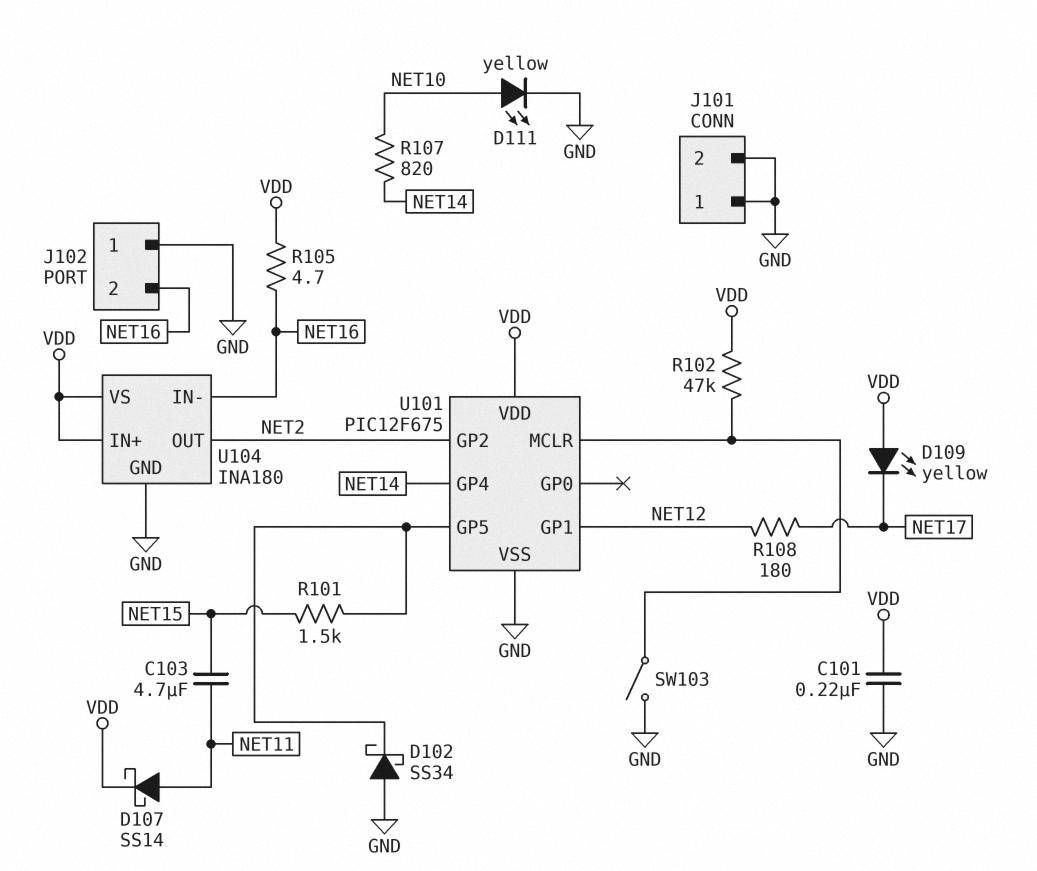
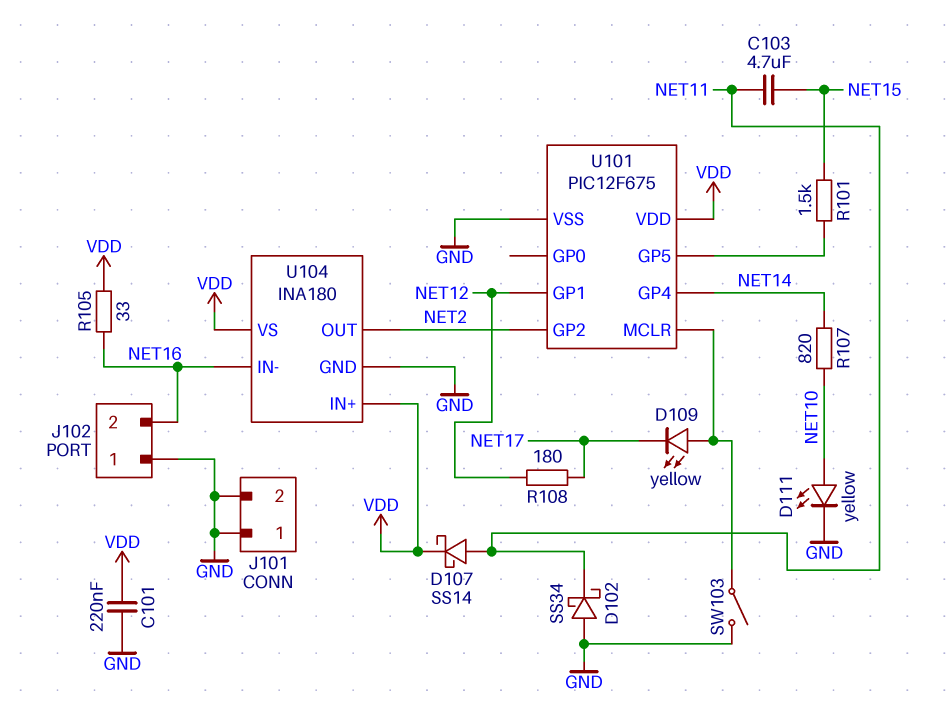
D102: schottky SS34 (A GND, K U101/GP5) -> schottky SS34 (A GND, K NET11)
D109: LED yellow (A VDD, K NET17) -> LED yellow (A U101/MCLR, K NET17)
R102: 47k (U101/MCLR, VDD) -> none
R105: 4.7 (NET16, VDD) -> 33 (NET16, VDD)

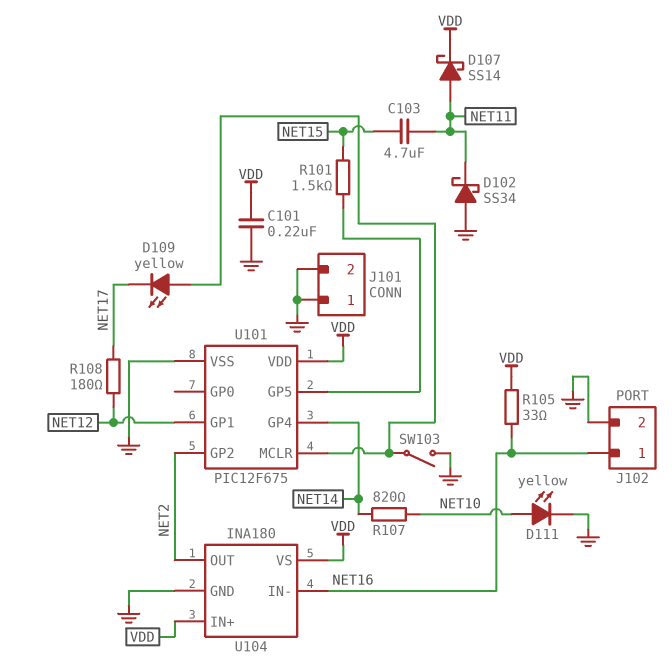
J102 pin 1: GND -> NET16
J102 pin 2: NET16 -> GND

